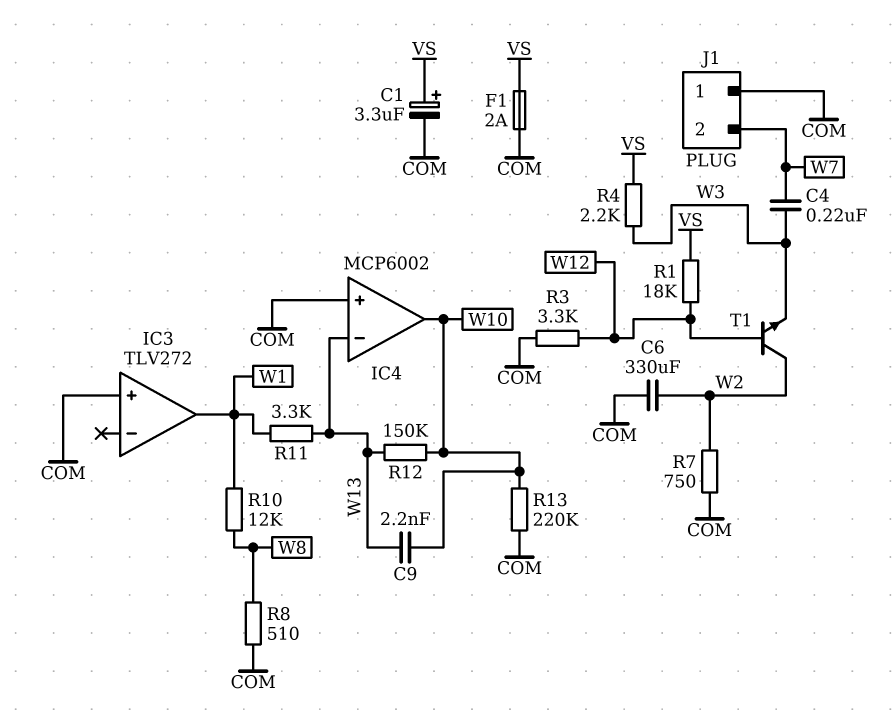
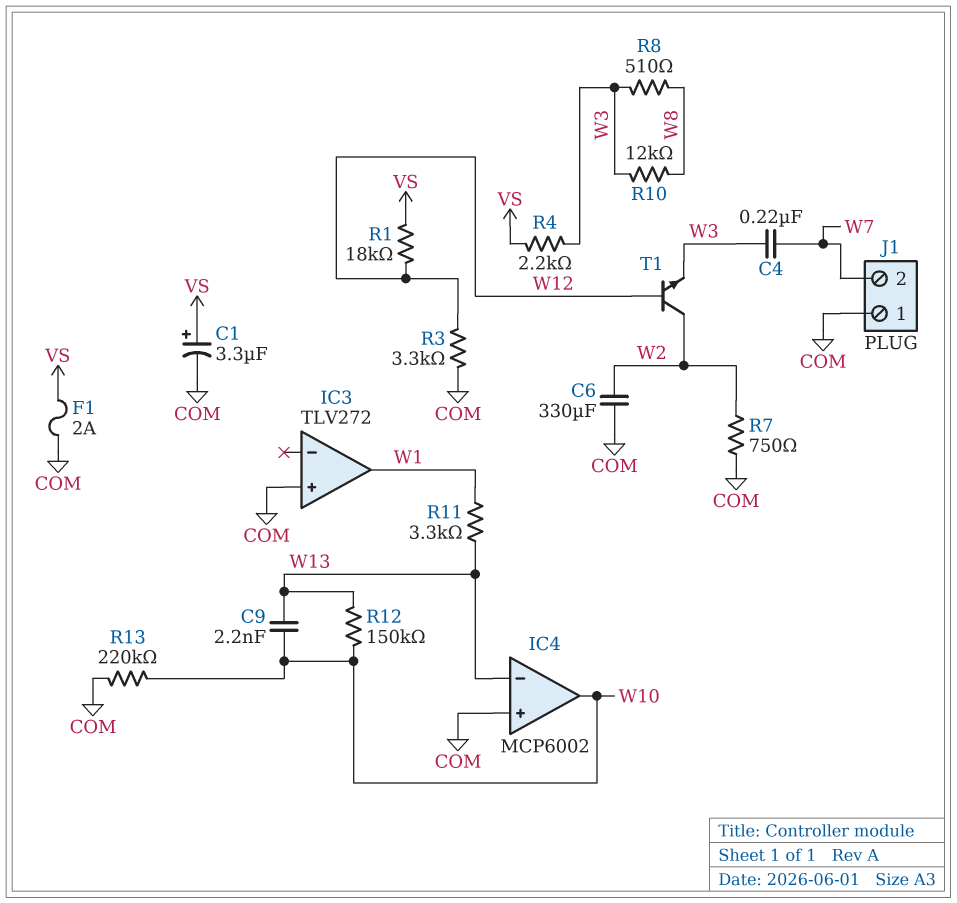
R8: 510 (COM, W8) -> 510 (W3, W8)
R10: 12k (W1, W8) -> 12k (W3, W8)

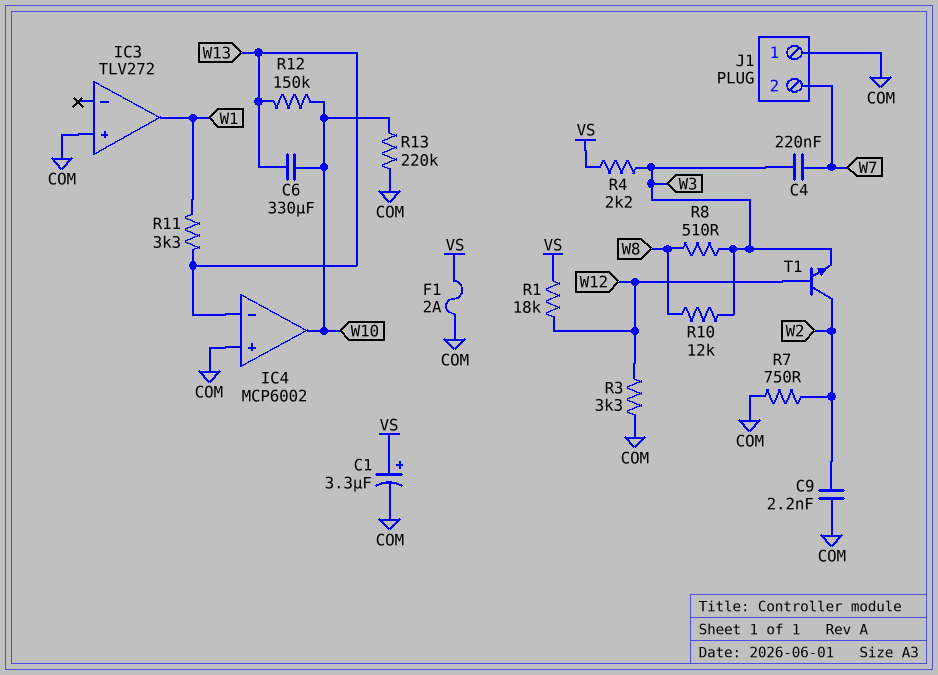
C6: 330uF (COM, W2) -> 330uF (W10, W13)
C9: 2.2nF (W10, W13) -> 2.2nF (COM, W2)

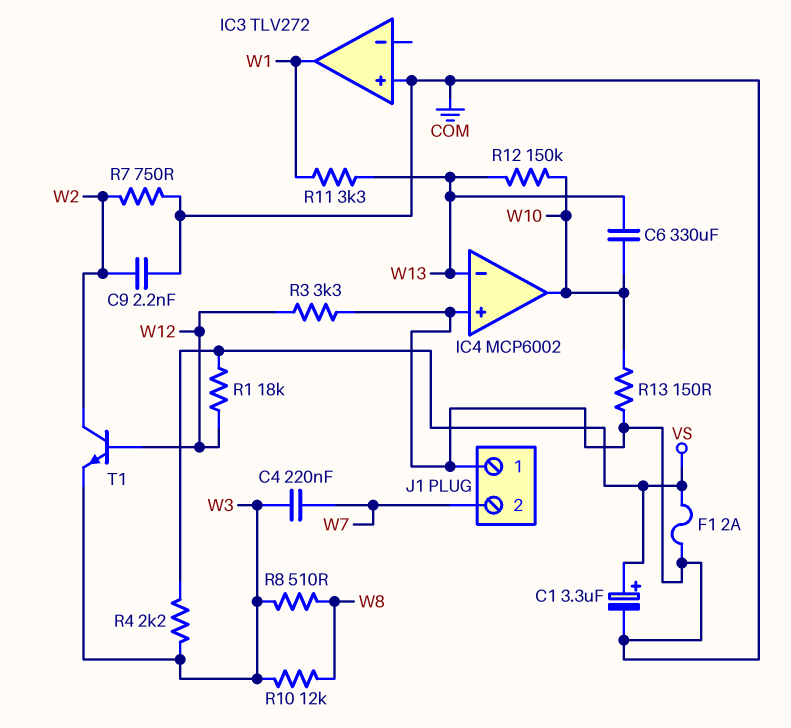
R13: 220k (COM, W10) -> 150 (COM, W10)

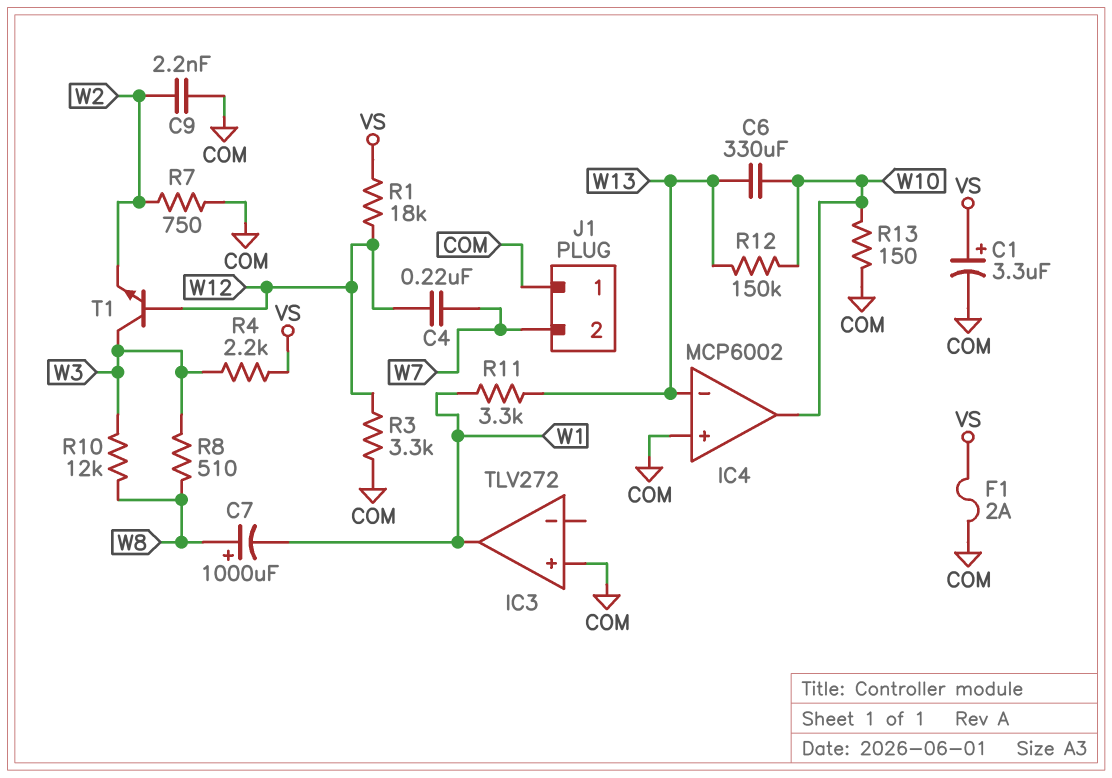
C4: 220nF (W3, W7) -> 220nF (W7, W12)
C7: none -> 1000uF (plus W8, minus W1)
T1: NPN (B W12, C W2, E W3) -> NPN (B W12, C W3, E W2)

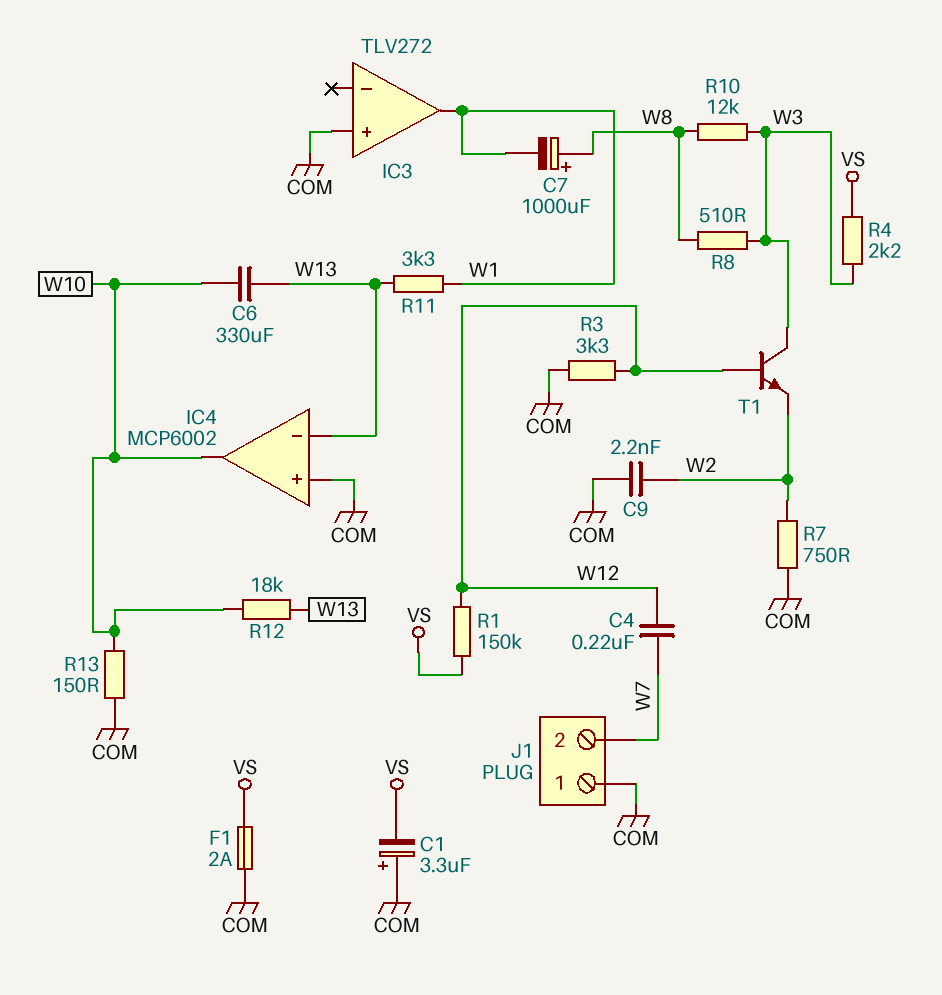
C1: 3.3uF (plus VS, minus COM) -> 3.3uF (plus COM, minus VS)
R1: 18k (VS, W12) -> 150k (VS, W12)
R12: 150k (W10, W13) -> 18k (W10, W13)

